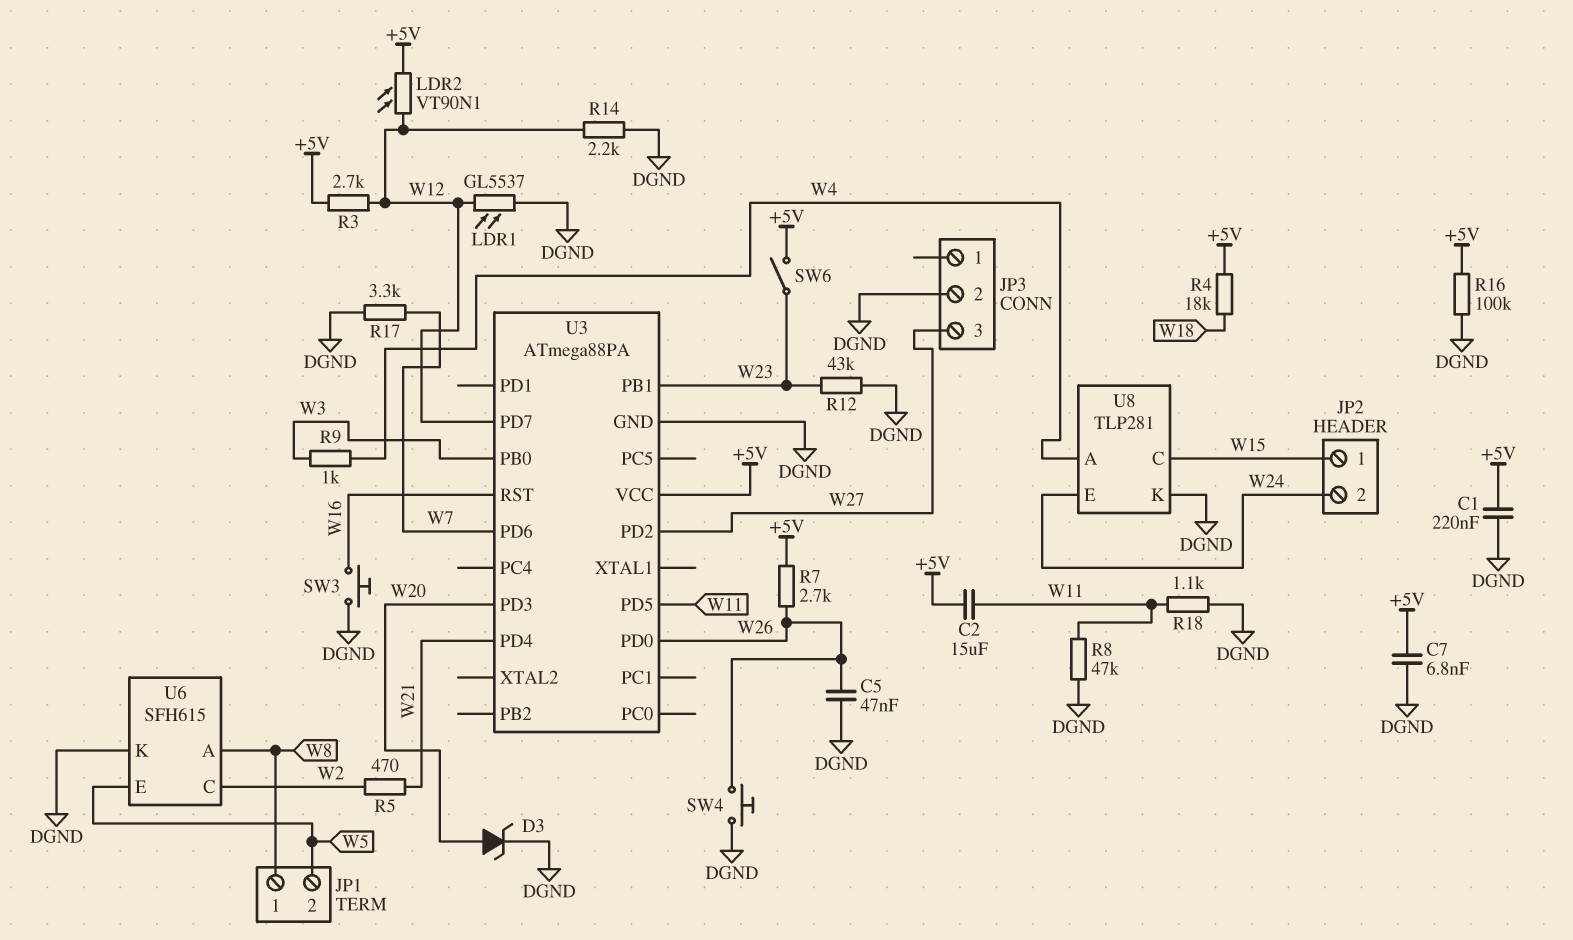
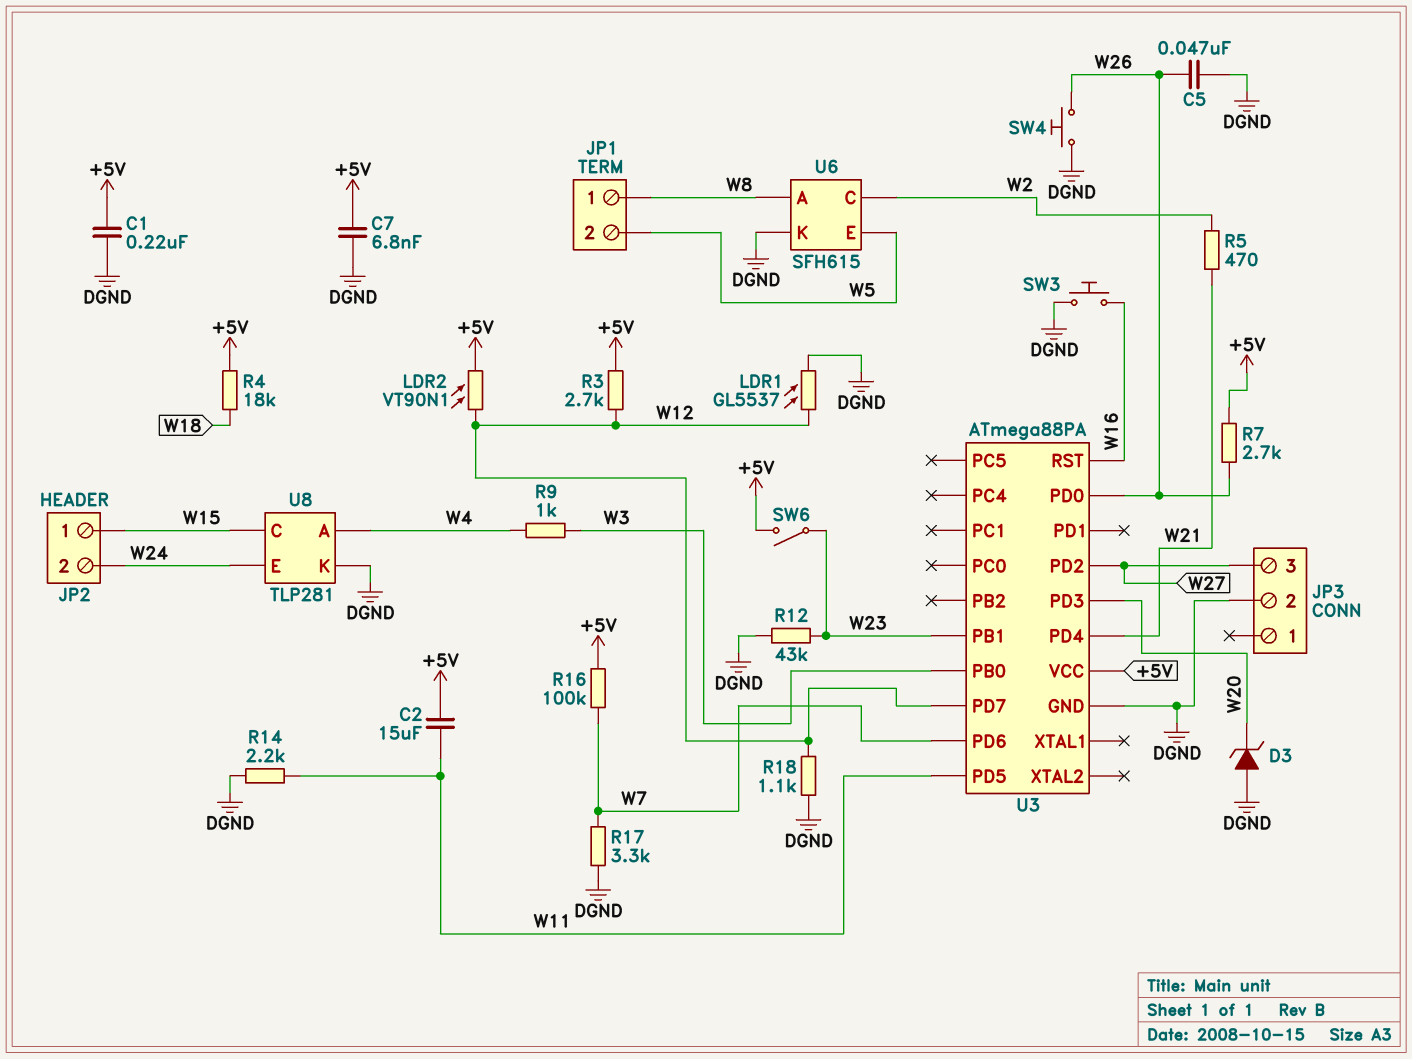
D3: zener (A W20, K DGND) -> zener (A DGND, K W20)
R8: 47k (DGND, W11) -> none
R14: 2.2k (DGND, W12) -> 2.2k (DGND, W11)
R16: 100k (+5V, DGND) -> 100k (+5V, W7)
R18: 1.1k (DGND, W11) -> 1.1k (DGND, W12)

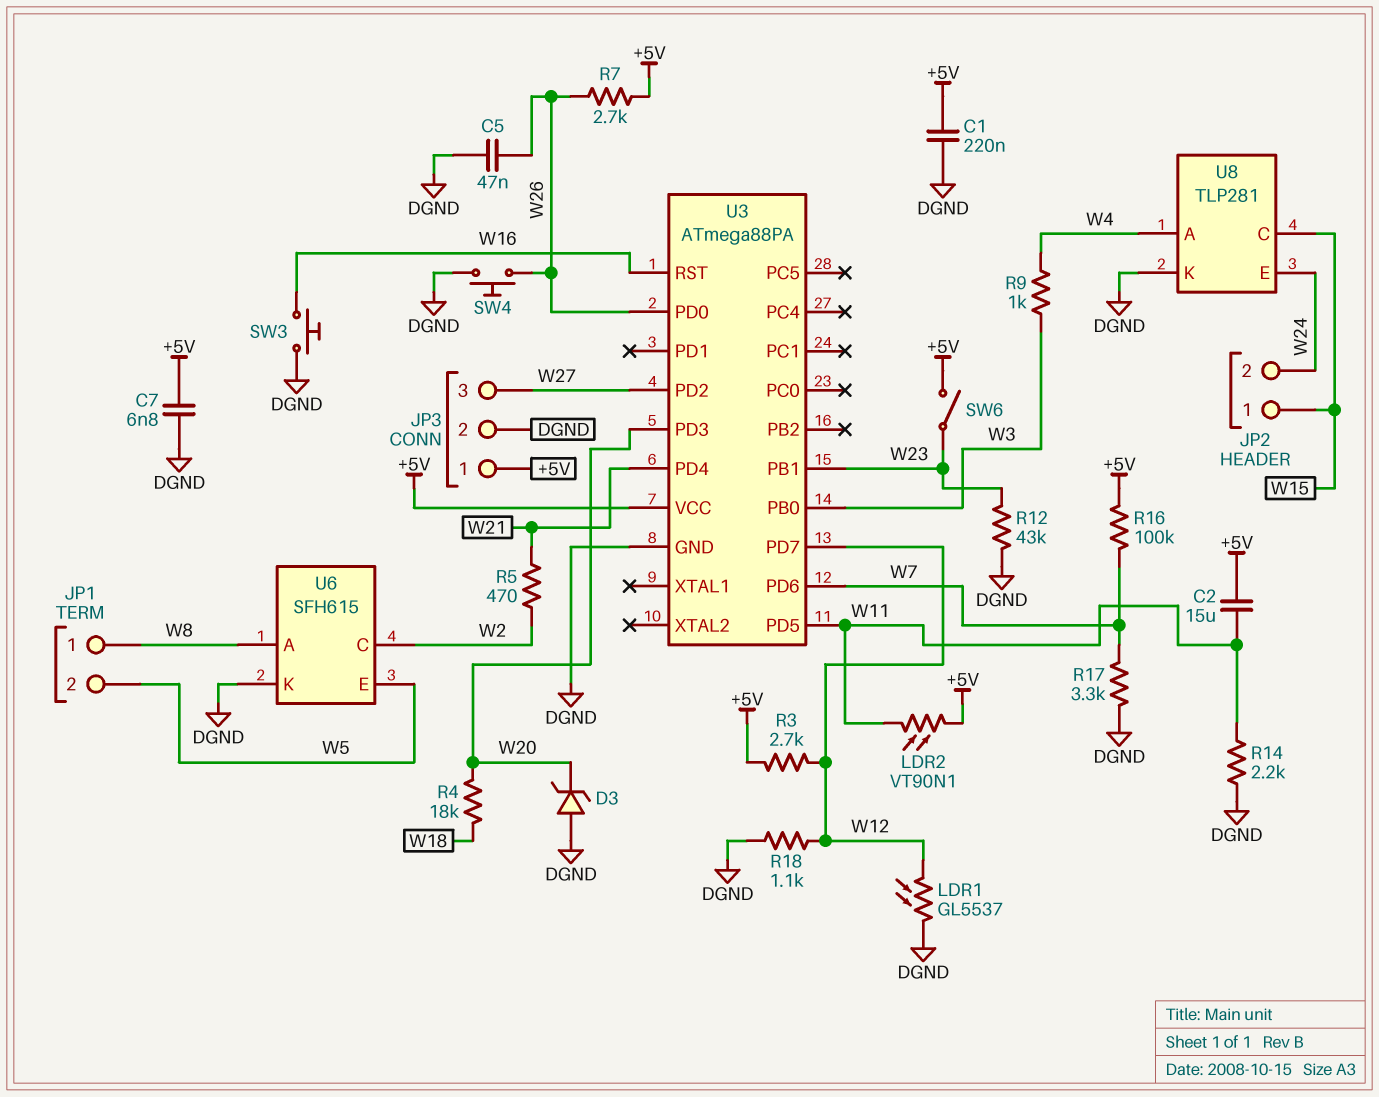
JP3 pin 1: none -> +5V
LDR2: VT90N1 (+5V, W12) -> VT90N1 (+5V, W11)
R4: 18k (+5V, W18) -> 18k (W18, W20)

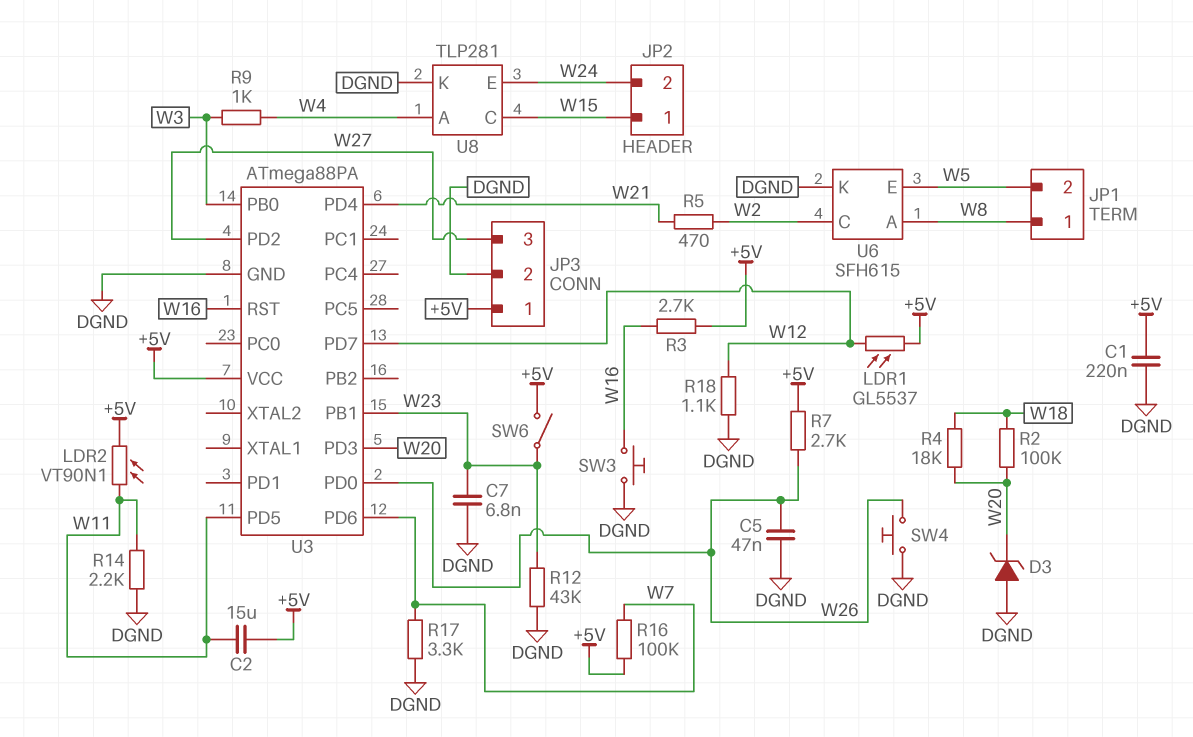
C7: 6.8nF (+5V, DGND) -> 6.8nF (DGND, W23)
LDR1: GL5537 (DGND, W12) -> GL5537 (+5V, W12)
R2: none -> 100k (W18, W20)
R3: 2.7k (+5V, W12) -> 2.7k (+5V, W16)

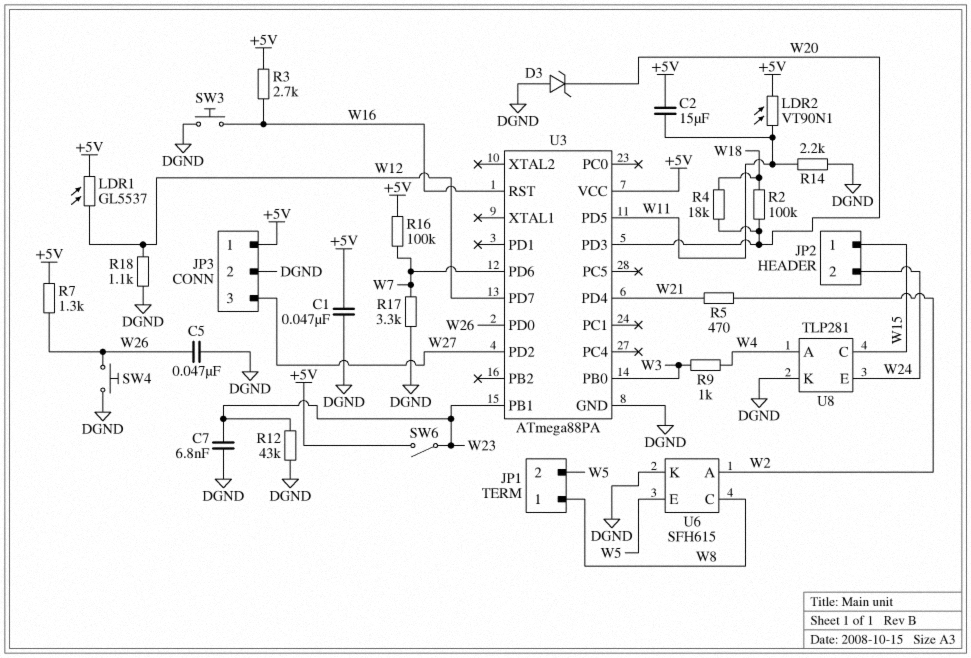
C1: 220nF (+5V, DGND) -> 47nF (+5V, DGND)
R7: 2.7k (+5V, W26) -> 1.3k (+5V, W26)
U6 pin A: W8 -> W2
U6 pin C: W2 -> W8

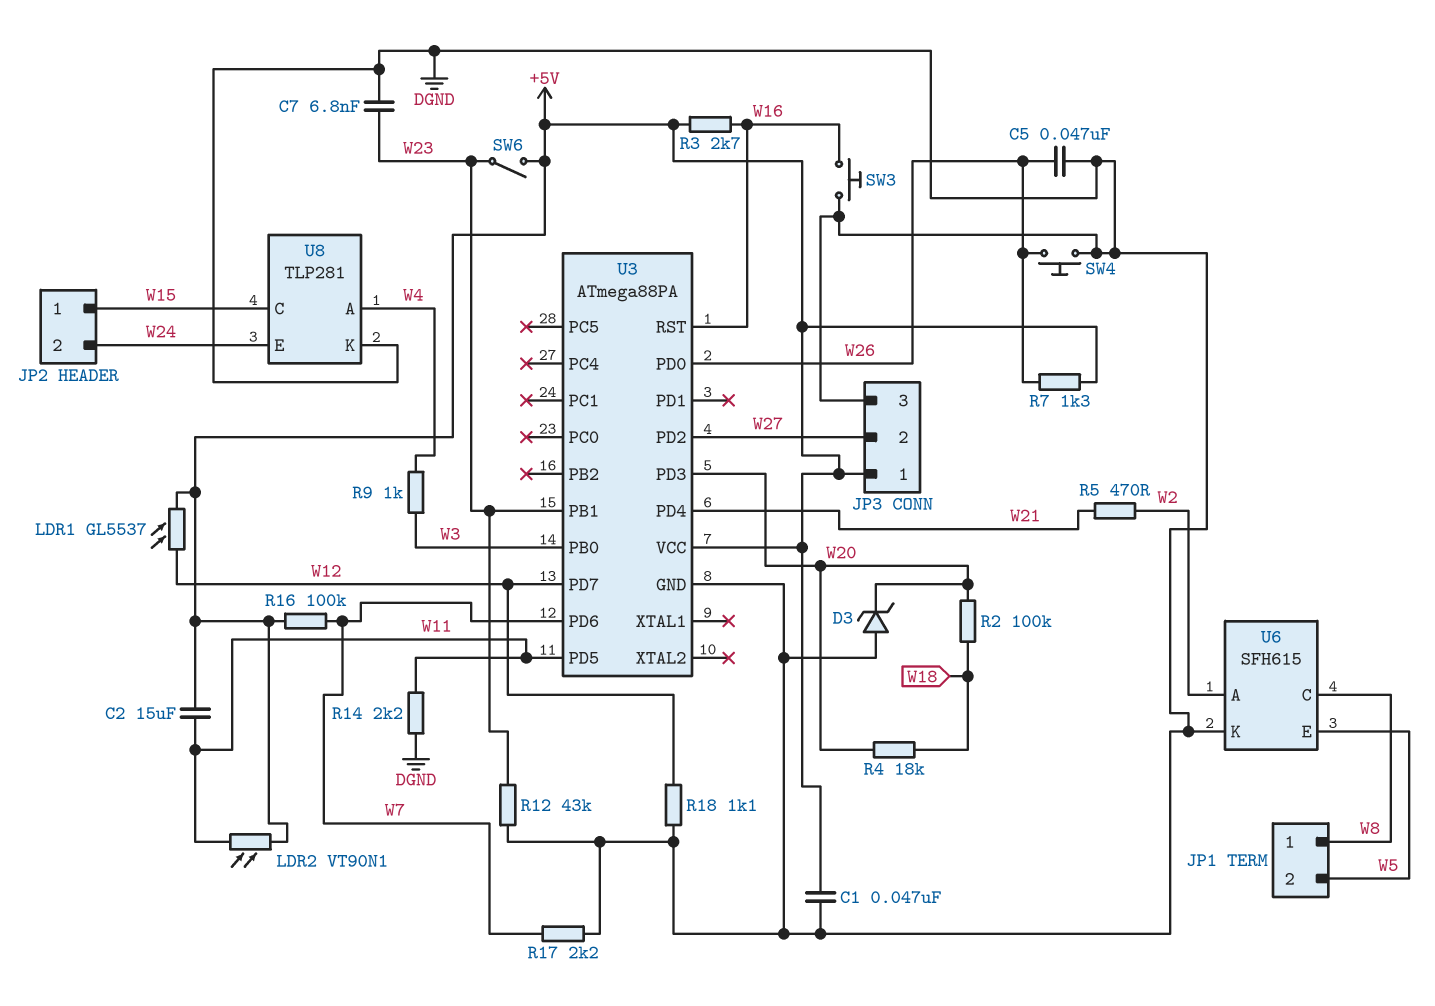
JP3 pin 2: DGND -> W27
JP3 pin 3: W27 -> DGND
R17: 3.3k (DGND, W7) -> 2.2k (DGND, W7)

